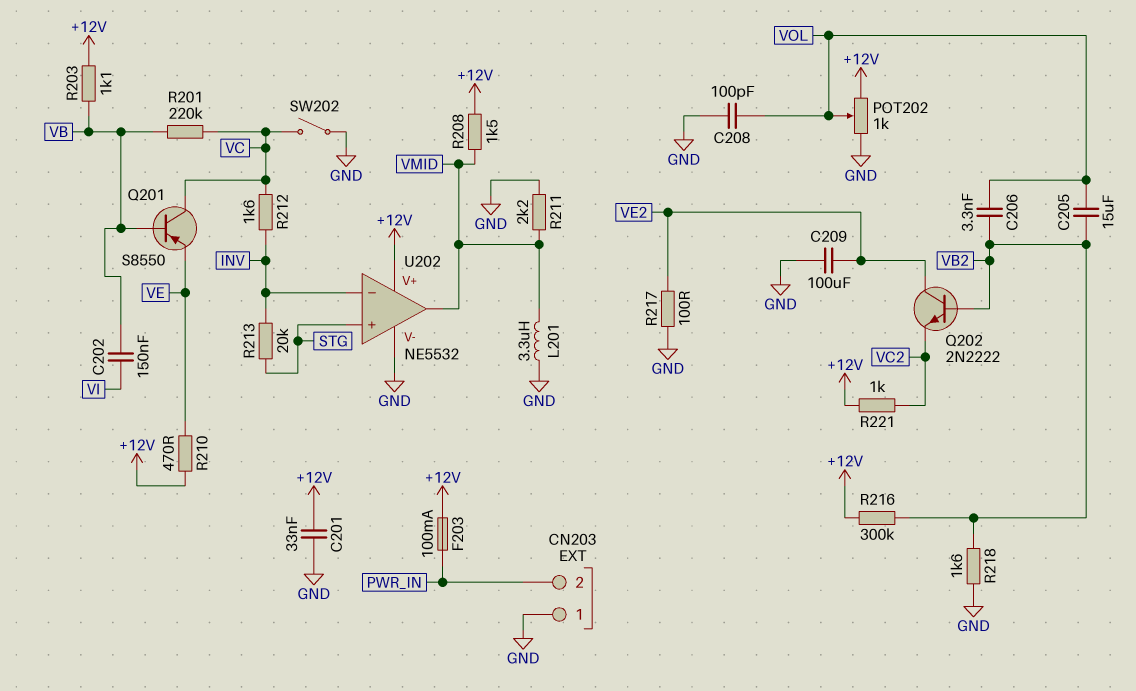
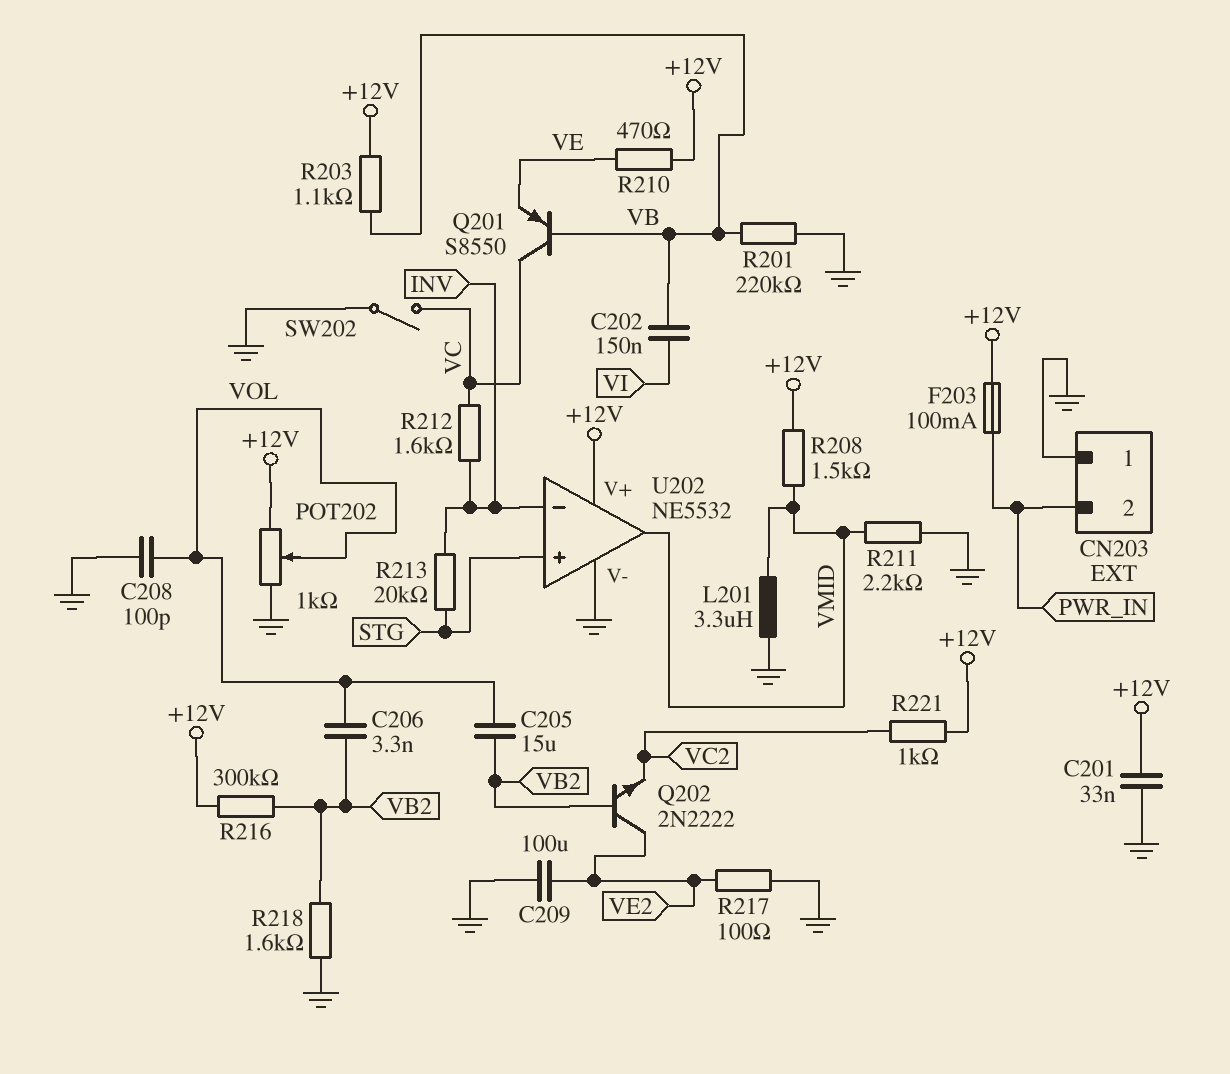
R201: 220k (VB, VC) -> 220k (GND, VB)

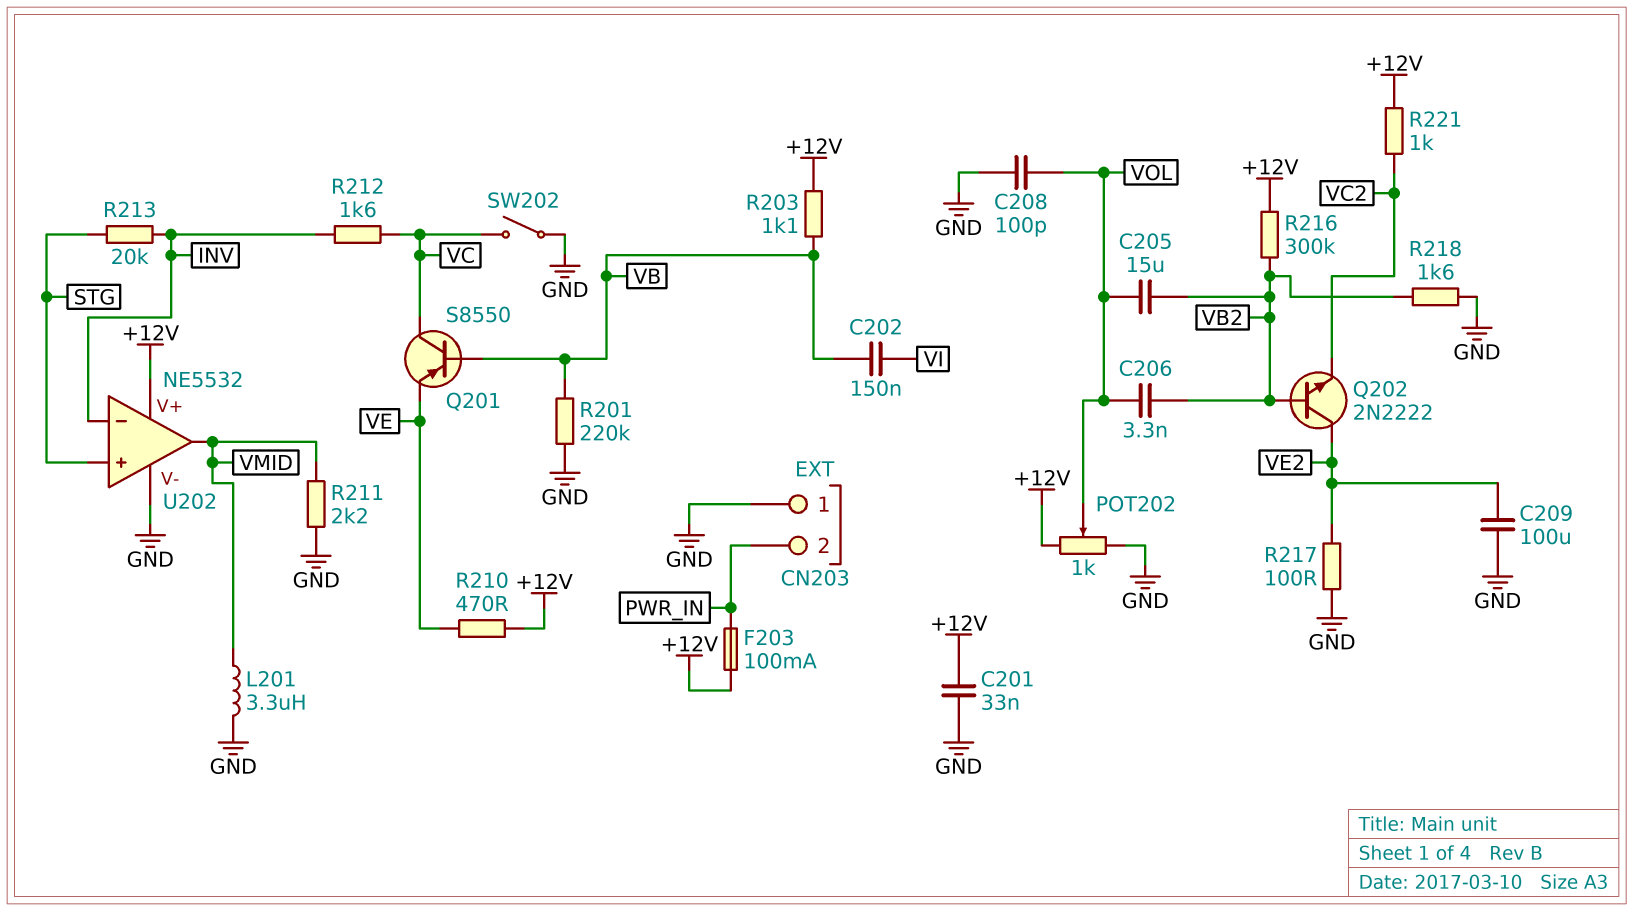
R208: 1.5k (+12V, VMID) -> none

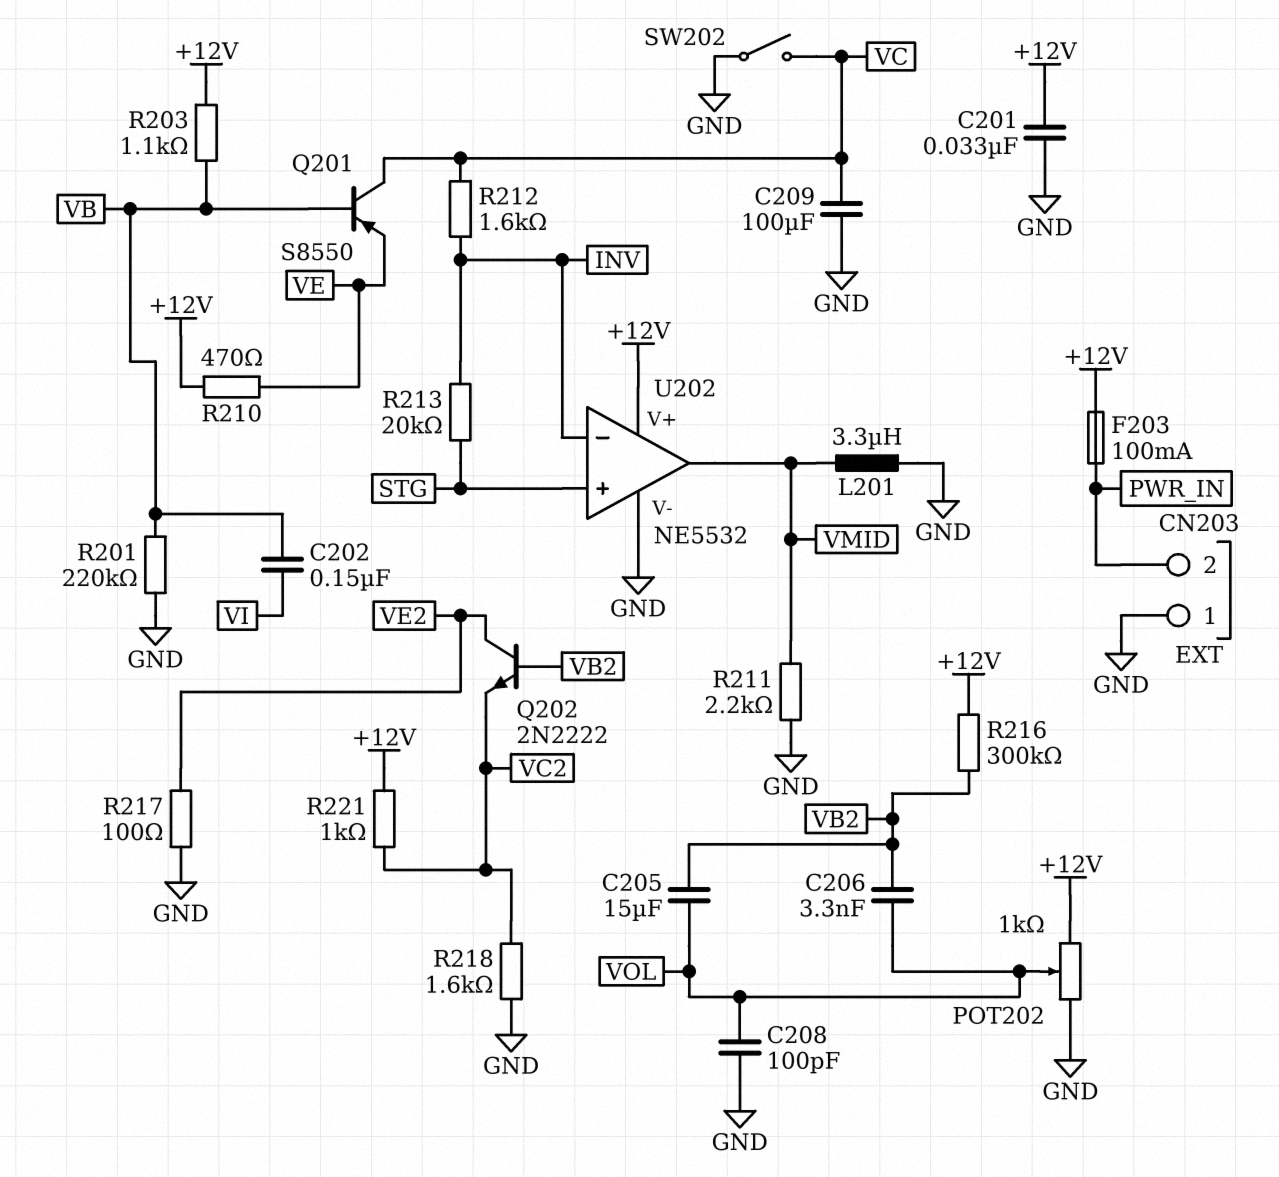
C209: 100uF (GND, VE2) -> 100uF (GND, VC)
R218: 1.6k (GND, VB2) -> 1.6k (GND, VC2)

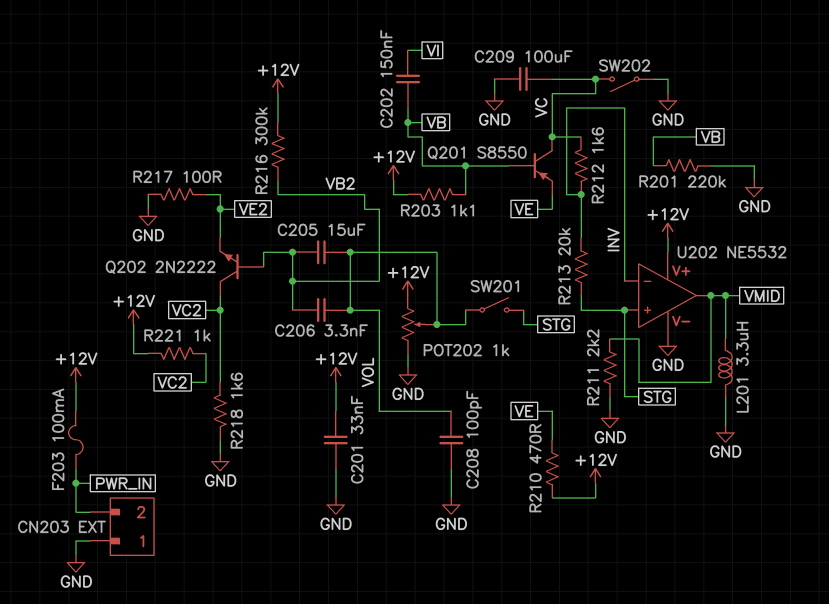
Q202: NPN 2N2222 (B VB2, C VE2, E VC2) -> NPN 2N2222 (B VB2, C VC2, E VE2)
SW201: none -> switch (STG, VOL)

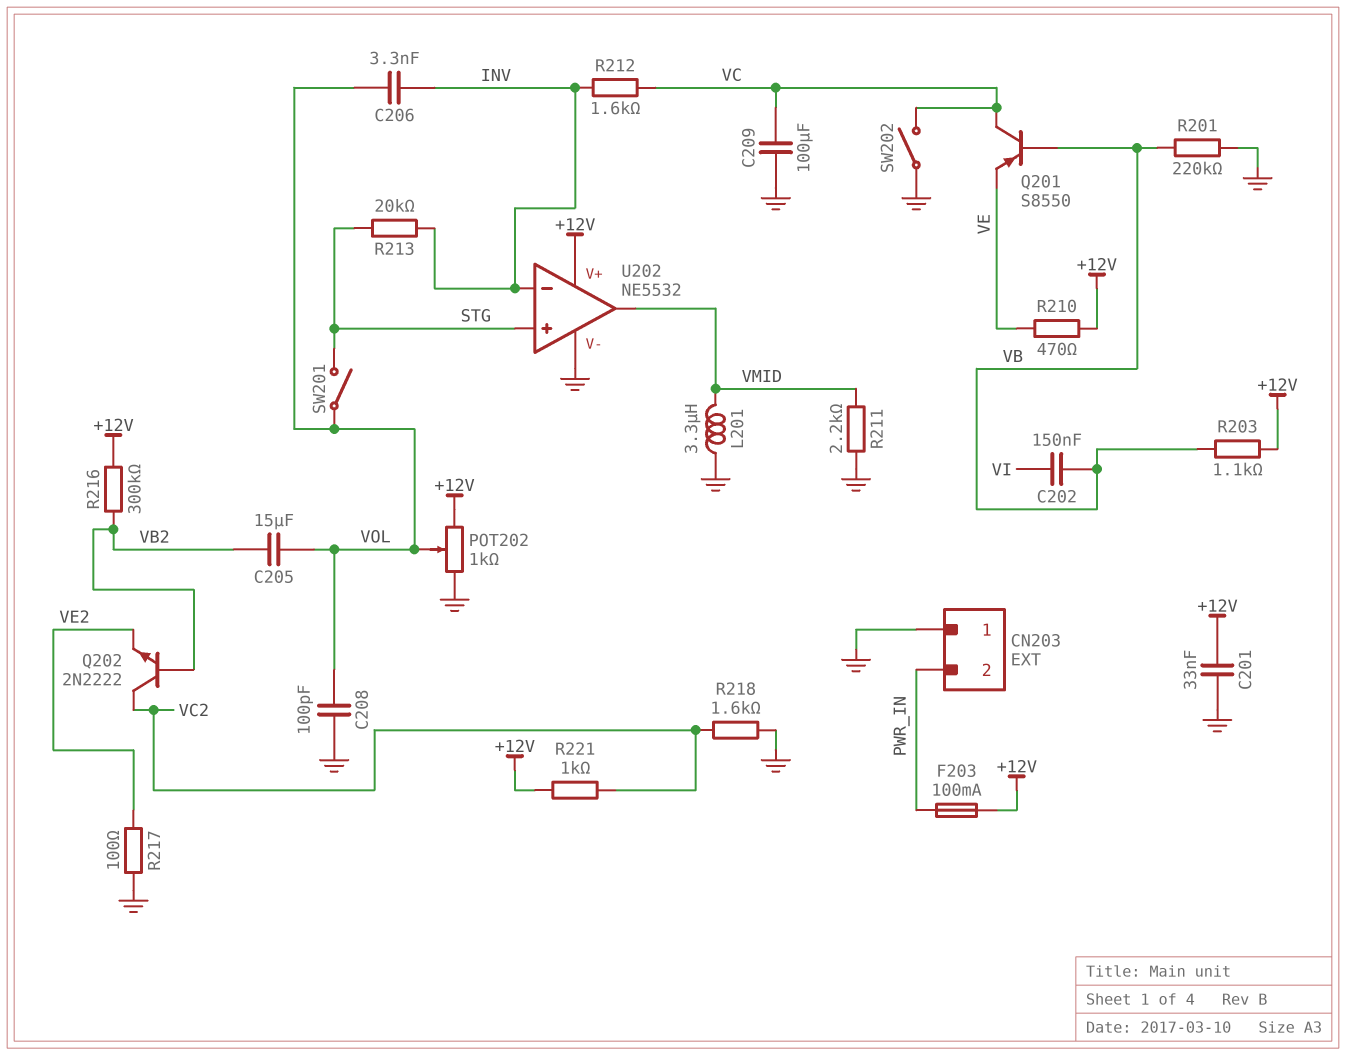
C206: 3.3nF (VB2, VOL) -> 3.3nF (INV, VOL)

